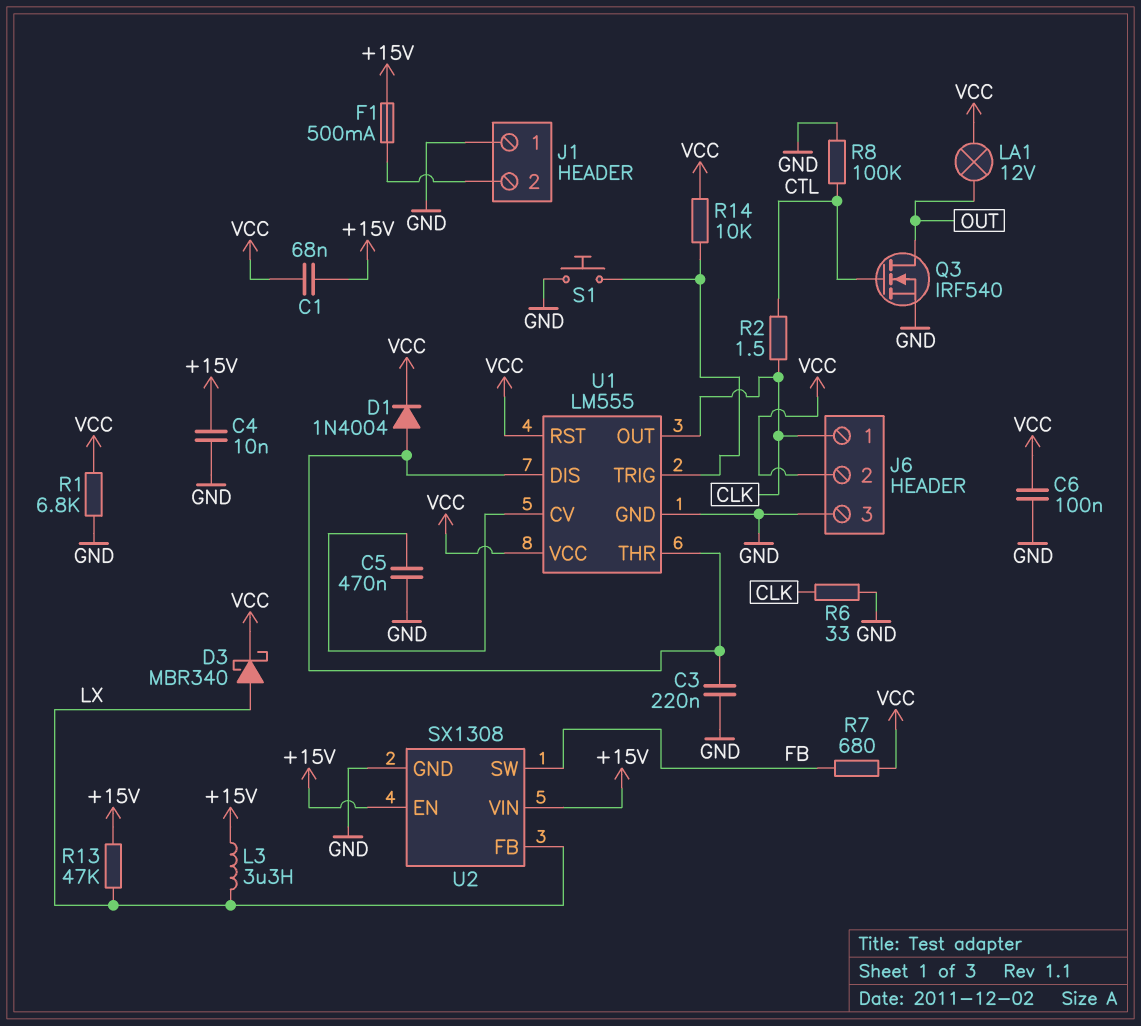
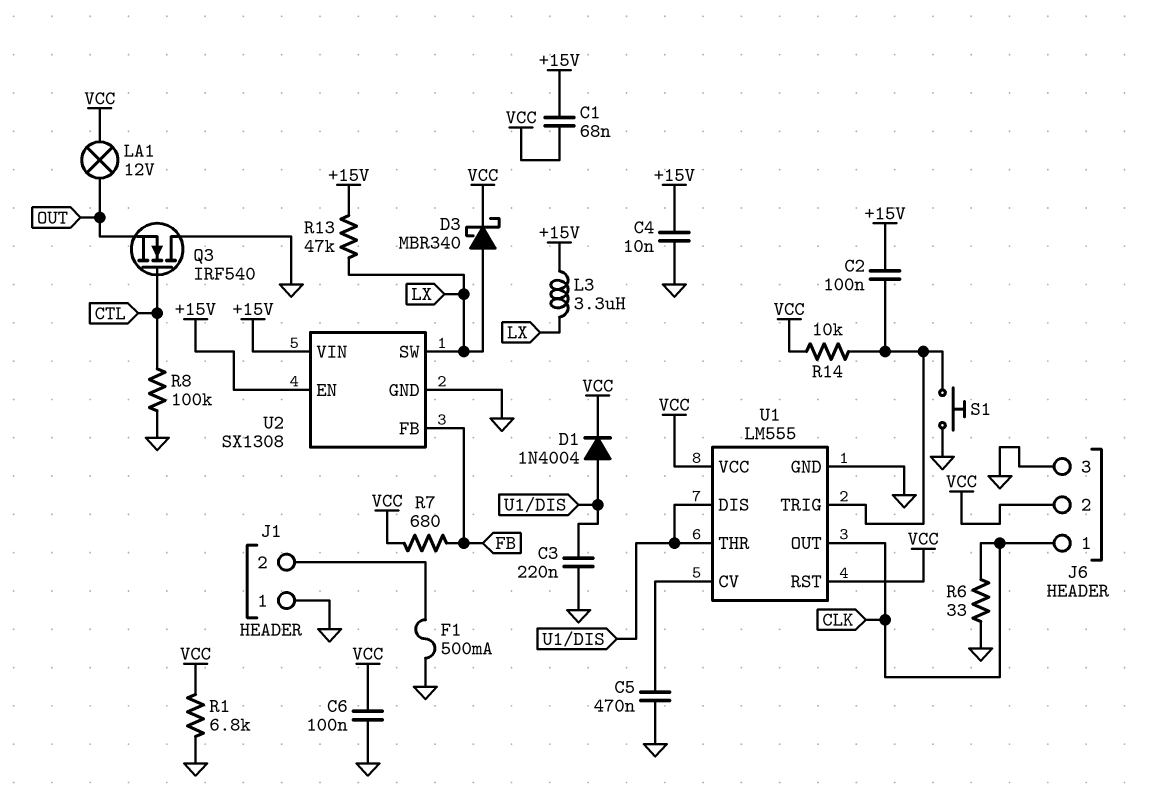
C2: none -> 100nF (+15V, U1/TRIG)
F1: 500mA (+15V, J1/2) -> 500mA (GND, J1/2)
Q3: NMOS IRF540 (G CTL, D OUT, S GND) -> NMOS IRF540 (G CTL, D GND, S OUT)
R2: 1.5 (CLK, CTL) -> none
U2 pin FB: LX -> FB
U2 pin SW: FB -> LX

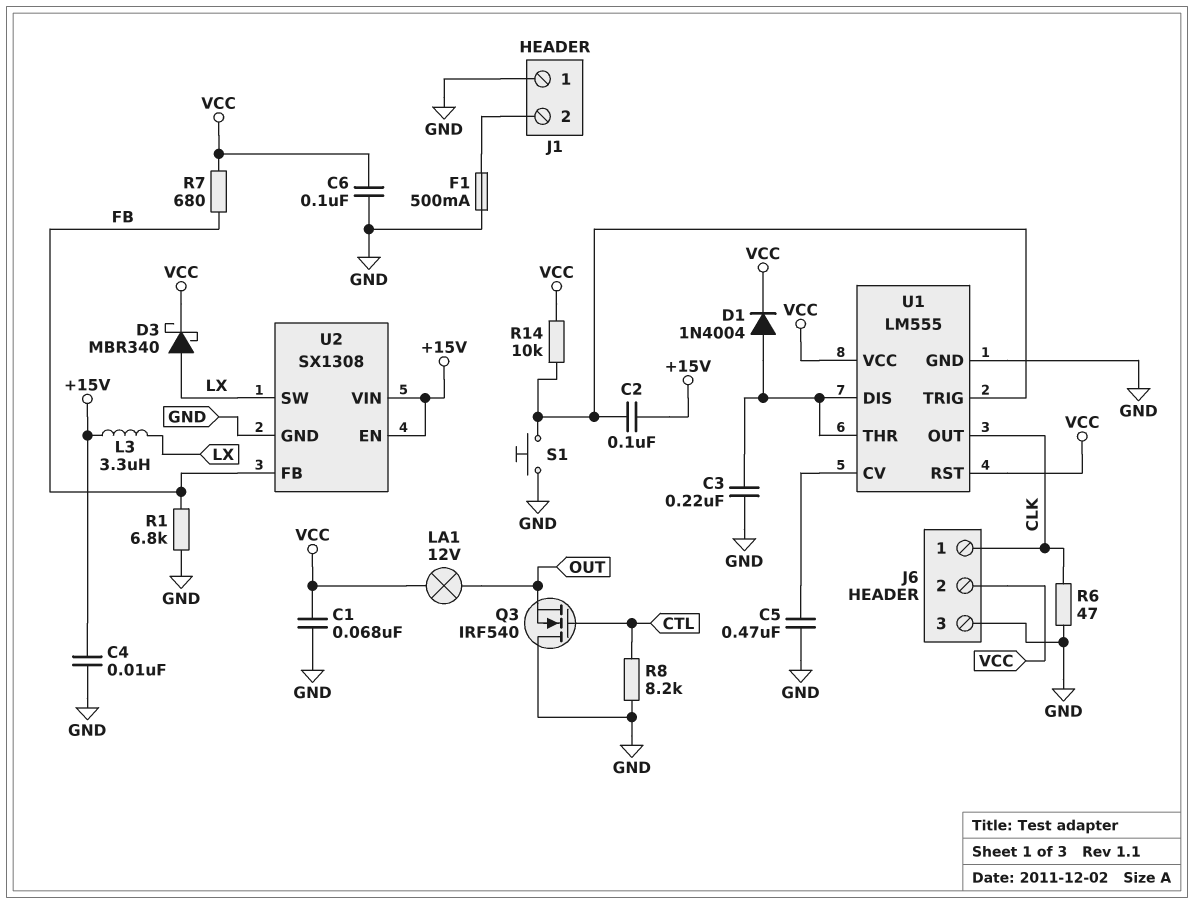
C1: 68nF (+15V, VCC) -> 68nF (GND, VCC)
R1: 6.8k (GND, VCC) -> 6.8k (FB, GND)
R6: 33 (CLK, GND) -> 47 (CLK, GND)
R8: 100k (CTL, GND) -> 8.2k (CTL, GND)
R13: 47k (+15V, LX) -> none

